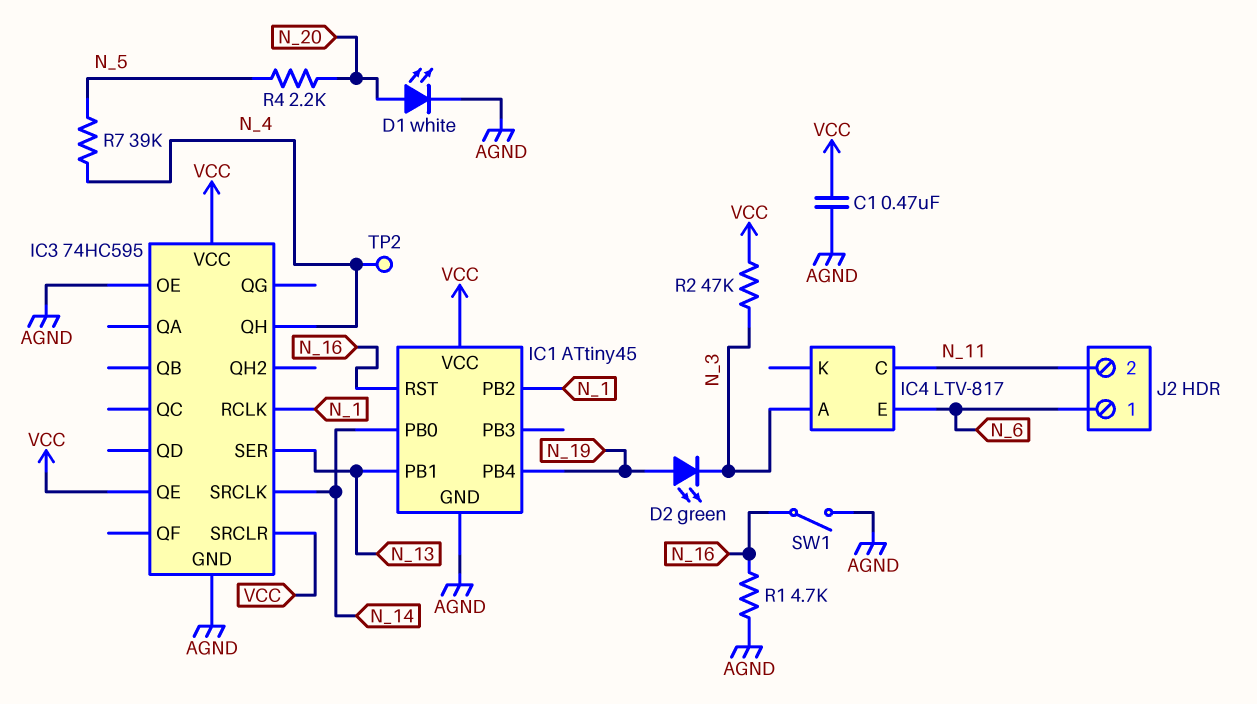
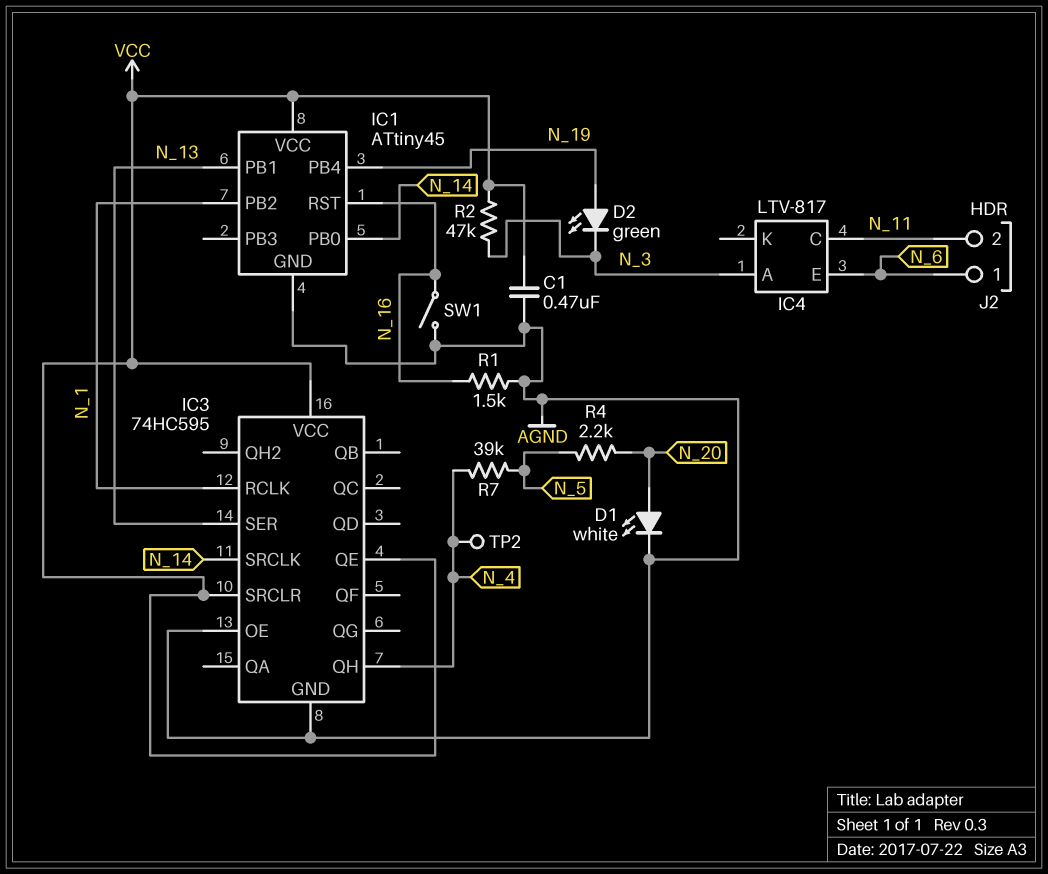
R1: 4.7k (AGND, N_16) -> 1.5k (AGND, N_16)

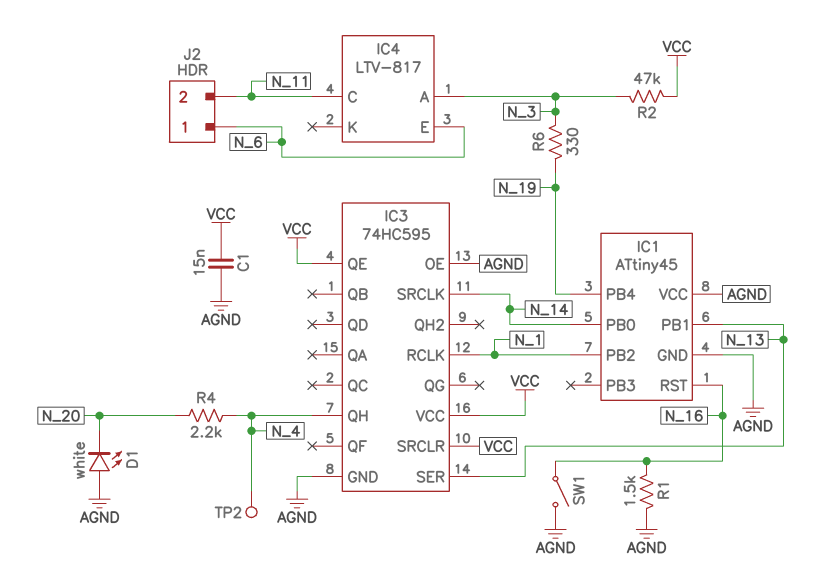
C1: 470nF (AGND, VCC) -> 15nF (AGND, VCC)
D1: LED white (A N_20, K AGND) -> LED white (A AGND, K N_20)
D2: LED green (A N_19, K N_3) -> none
IC1 pin VCC: VCC -> AGND
R4: 2.2k (N_5, N_20) -> 2.2k (N_4, N_20)
R6: none -> 330 (N_3, N_19)
R7: 39k (N_4, N_5) -> none

